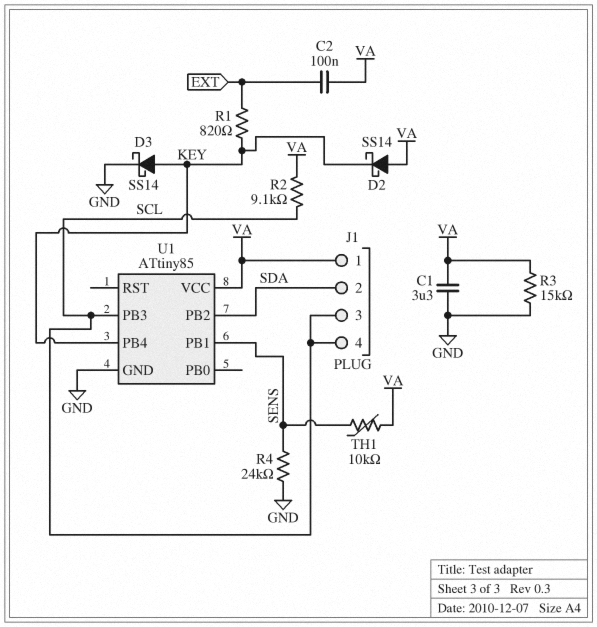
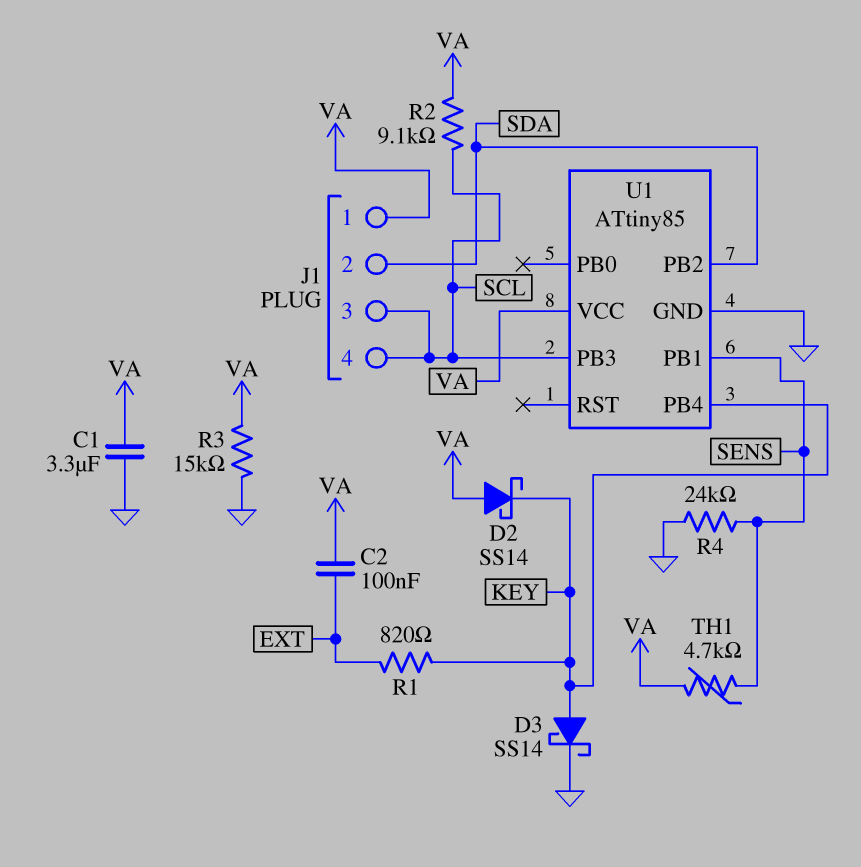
TH1: 10k (SENS, VA) -> 4.7k (SENS, VA)

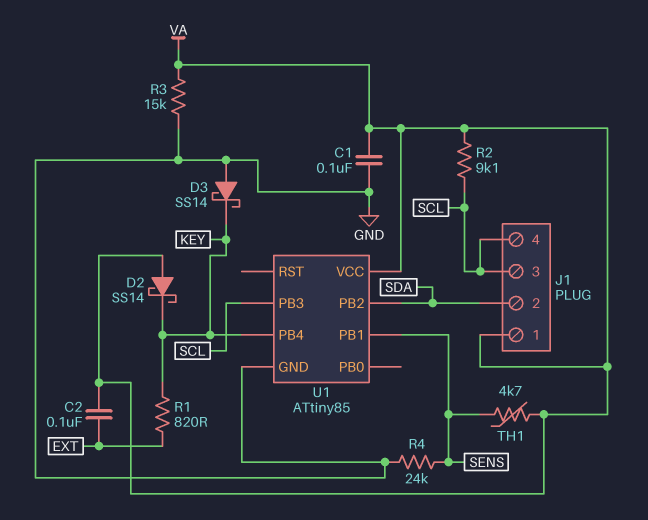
C1: 3.3uF (GND, VA) -> 100nF (GND, VA)
D3: schottky SS14 (A KEY, K GND) -> schottky SS14 (A GND, K KEY)

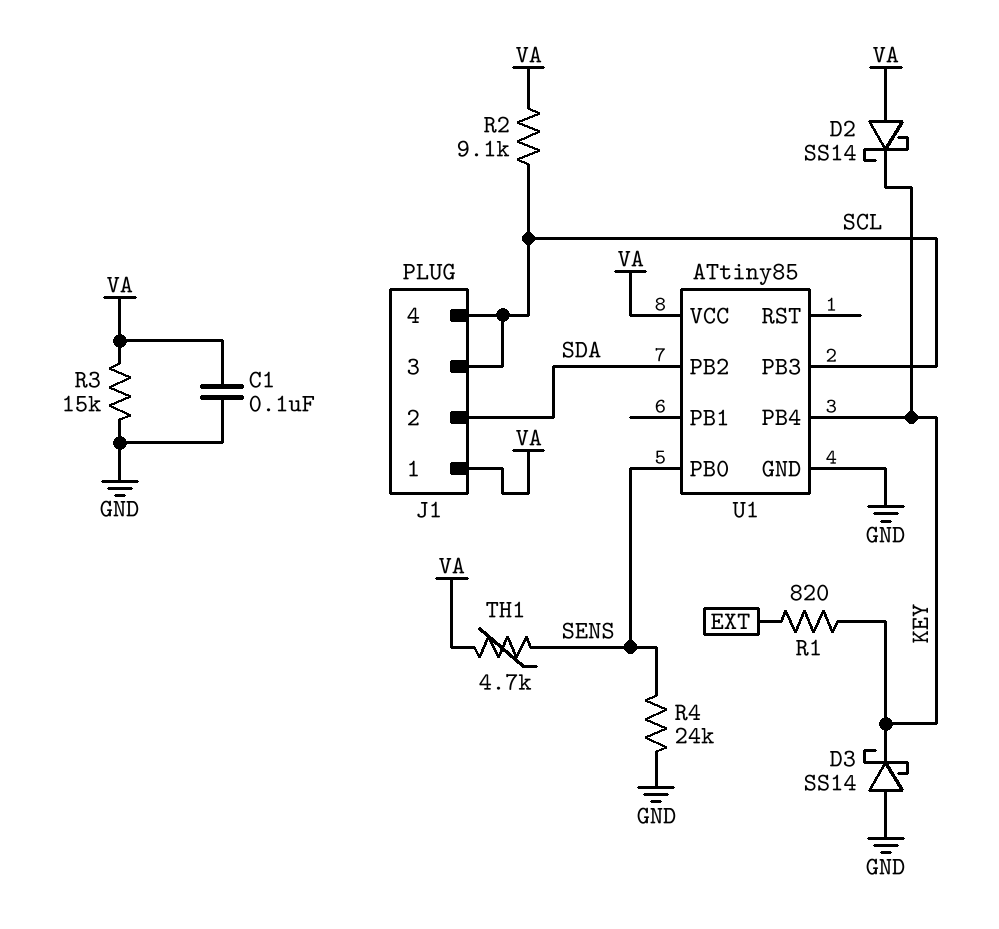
C2: 100nF (EXT, VA) -> none
U1 pin PB0: none -> SENS
U1 pin PB1: SENS -> none

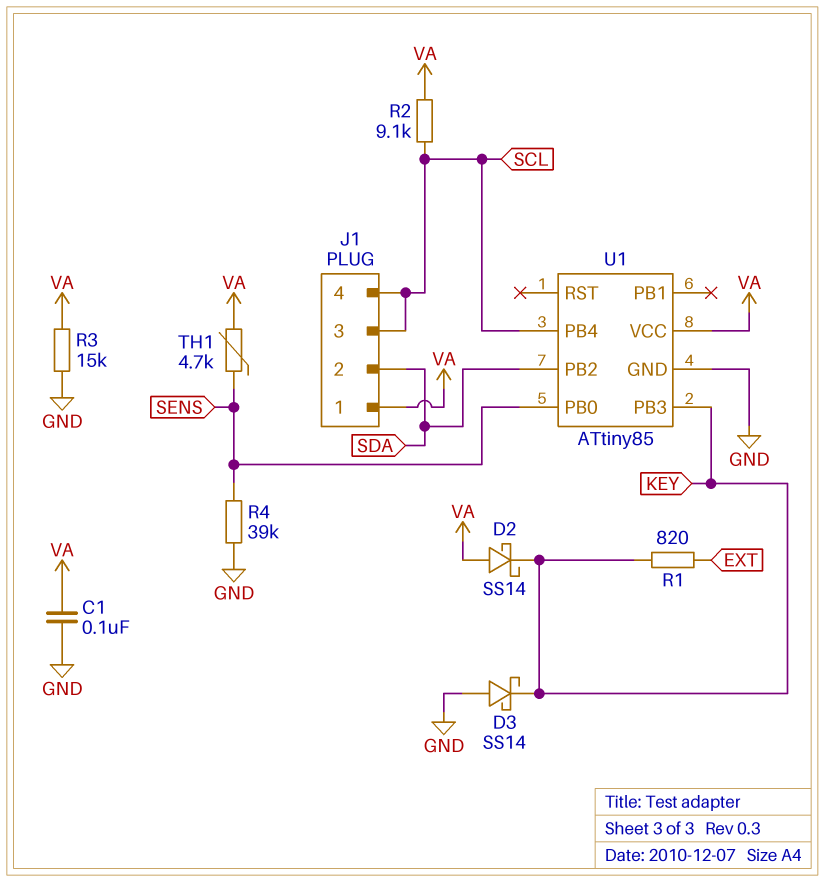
R4: 24k (GND, SENS) -> 39k (GND, SENS)
U1 pin PB3: SCL -> KEY
U1 pin PB4: KEY -> SCL

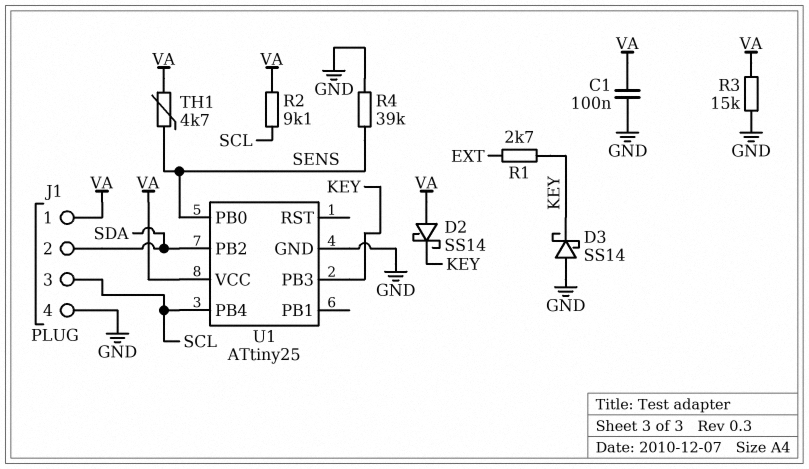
J1 pin 4: SCL -> GND
R1: 820 (EXT, KEY) -> 2.7k (EXT, KEY)
U1: ATtiny85 -> ATtiny25

